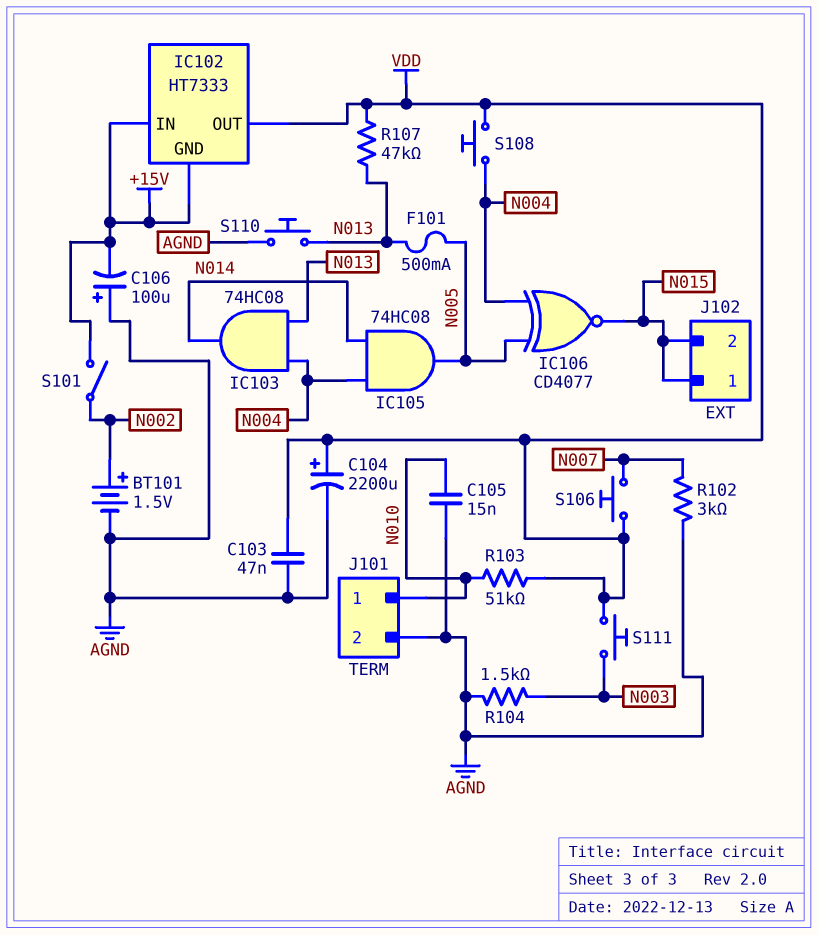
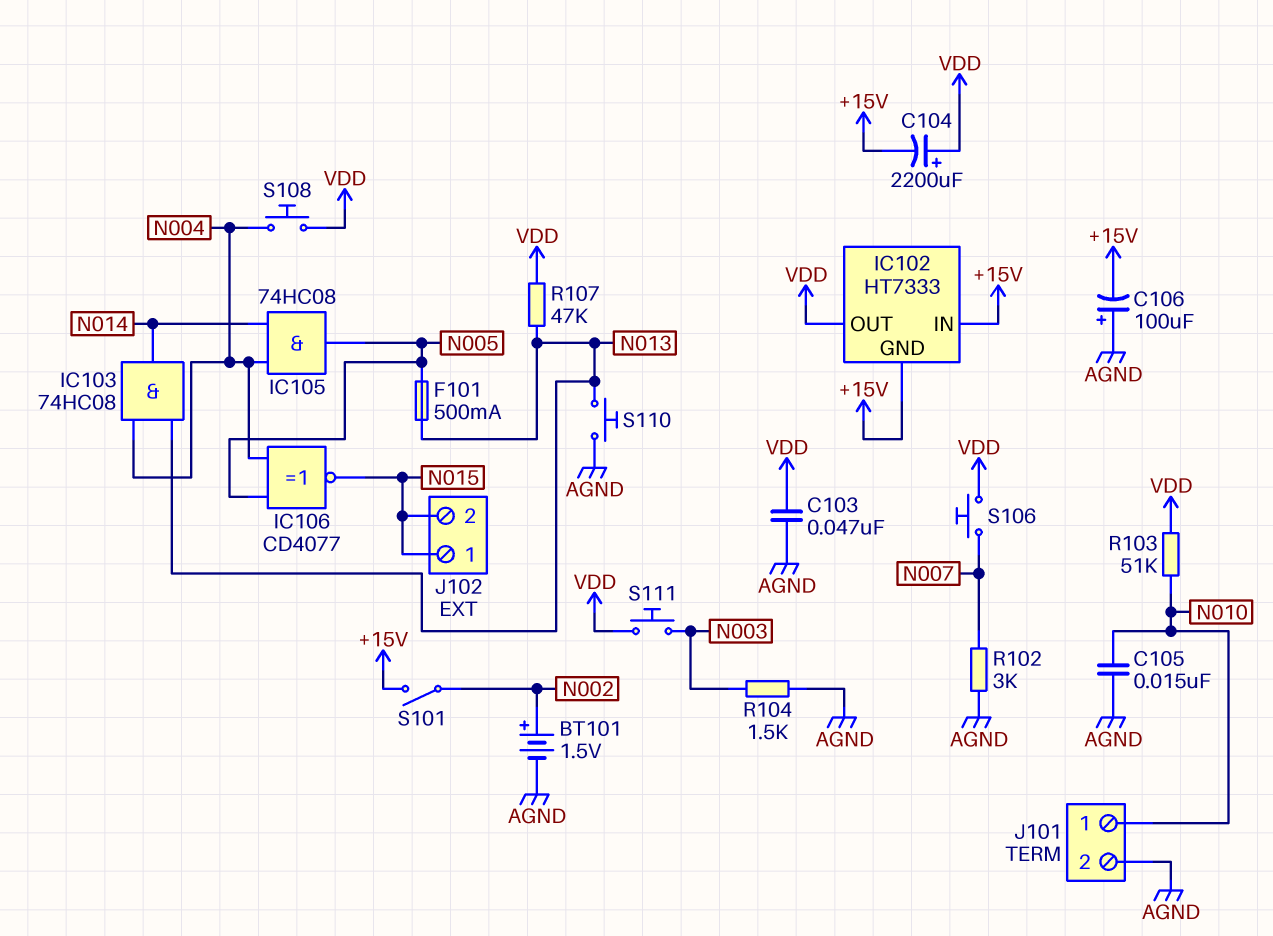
C104: 2200uF (plus VDD, minus AGND) -> 2200uF (plus VDD, minus +15V)

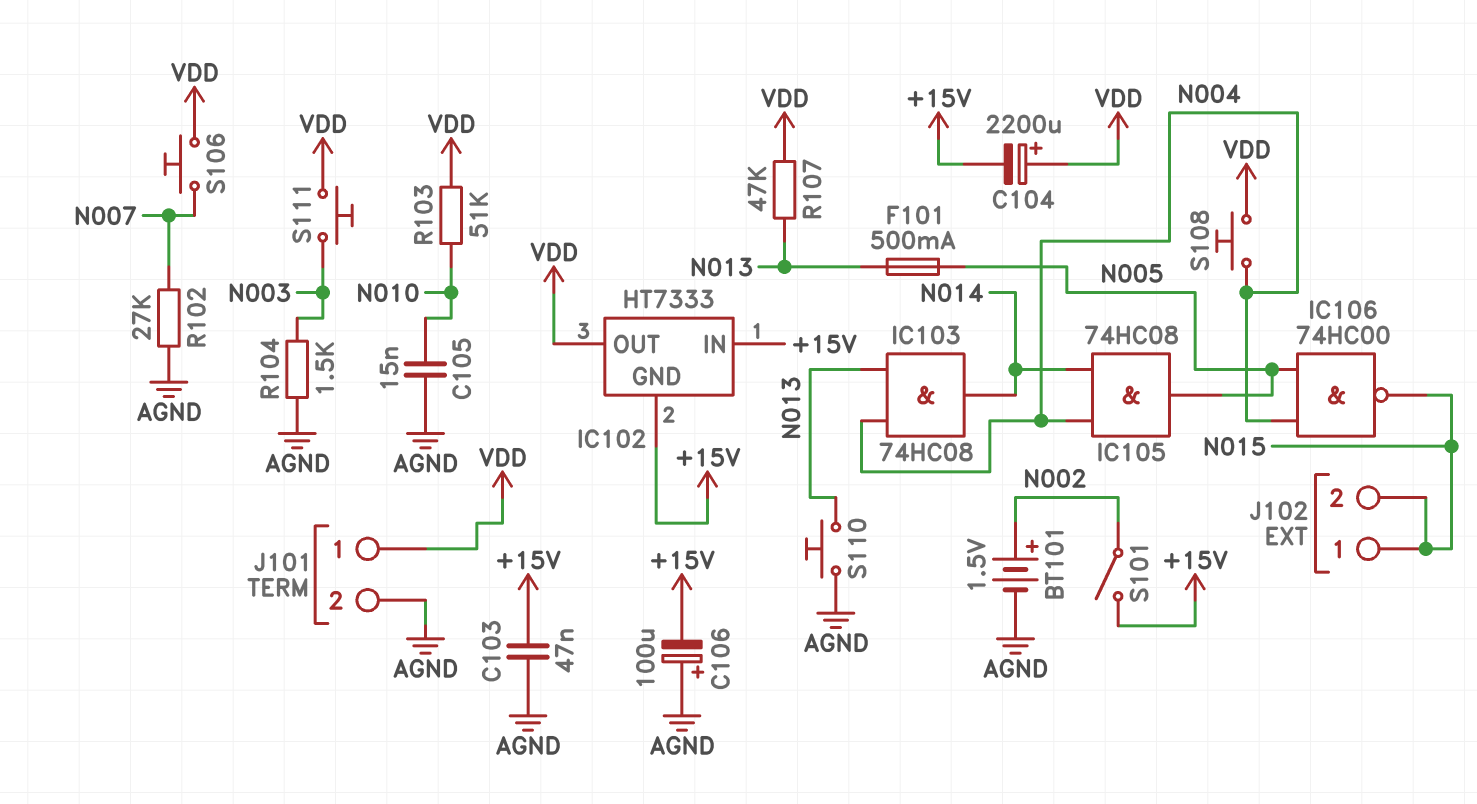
C103: 47nF (AGND, VDD) -> 47nF (+15V, AGND)
IC106: XNOR CD4077 (in N004, in N005, out N015) -> NAND 74HC00 (in N004, in N005, out N015)
J101 pin 1: N010 -> VDD
R102: 3k (AGND, N007) -> 27k (AGND, N007)

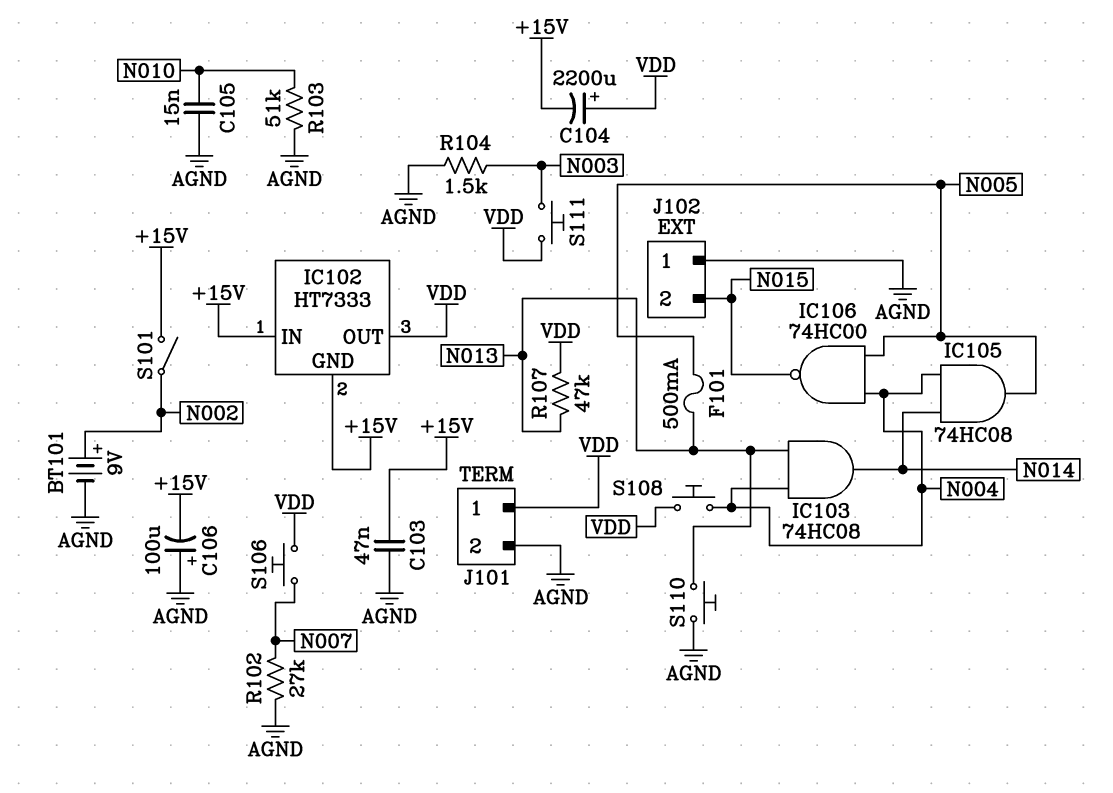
BT101: 1.5V (plus N002, minus AGND) -> 9V (plus N002, minus AGND)
J102 pin 1: N015 -> AGND
R103: 51k (N010, VDD) -> 51k (AGND, N010)

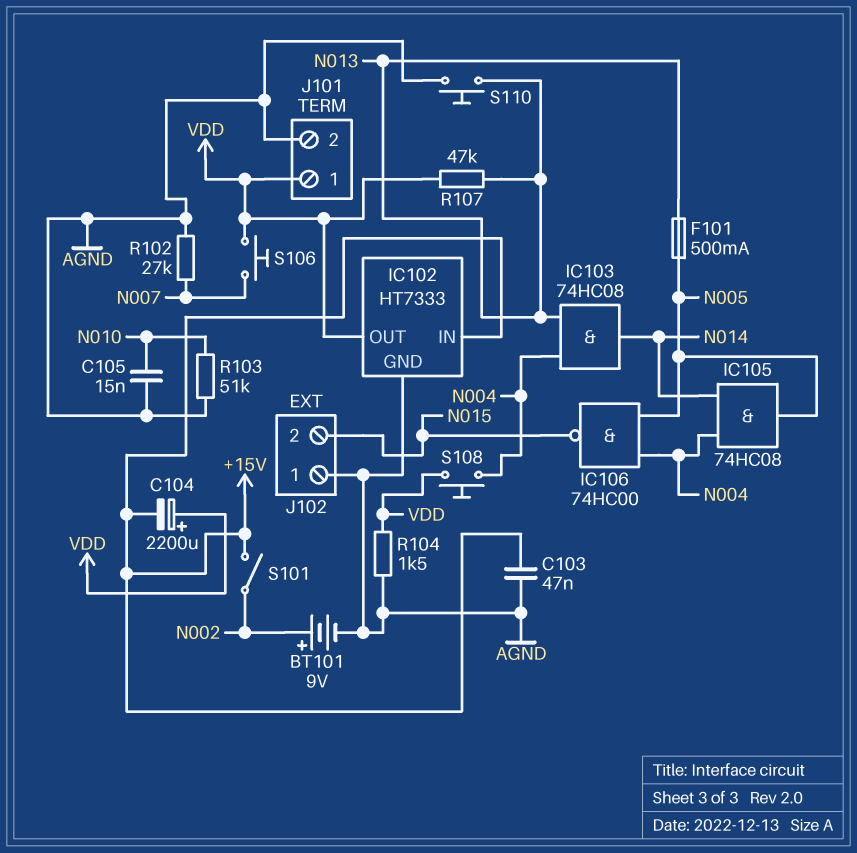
C106: 100uF (plus AGND, minus +15V) -> none
IC102 pin GND: +15V -> AGND
R104: 1.5k (AGND, N003) -> 1.5k (AGND, VDD)
S111: button (N003, VDD) -> none

